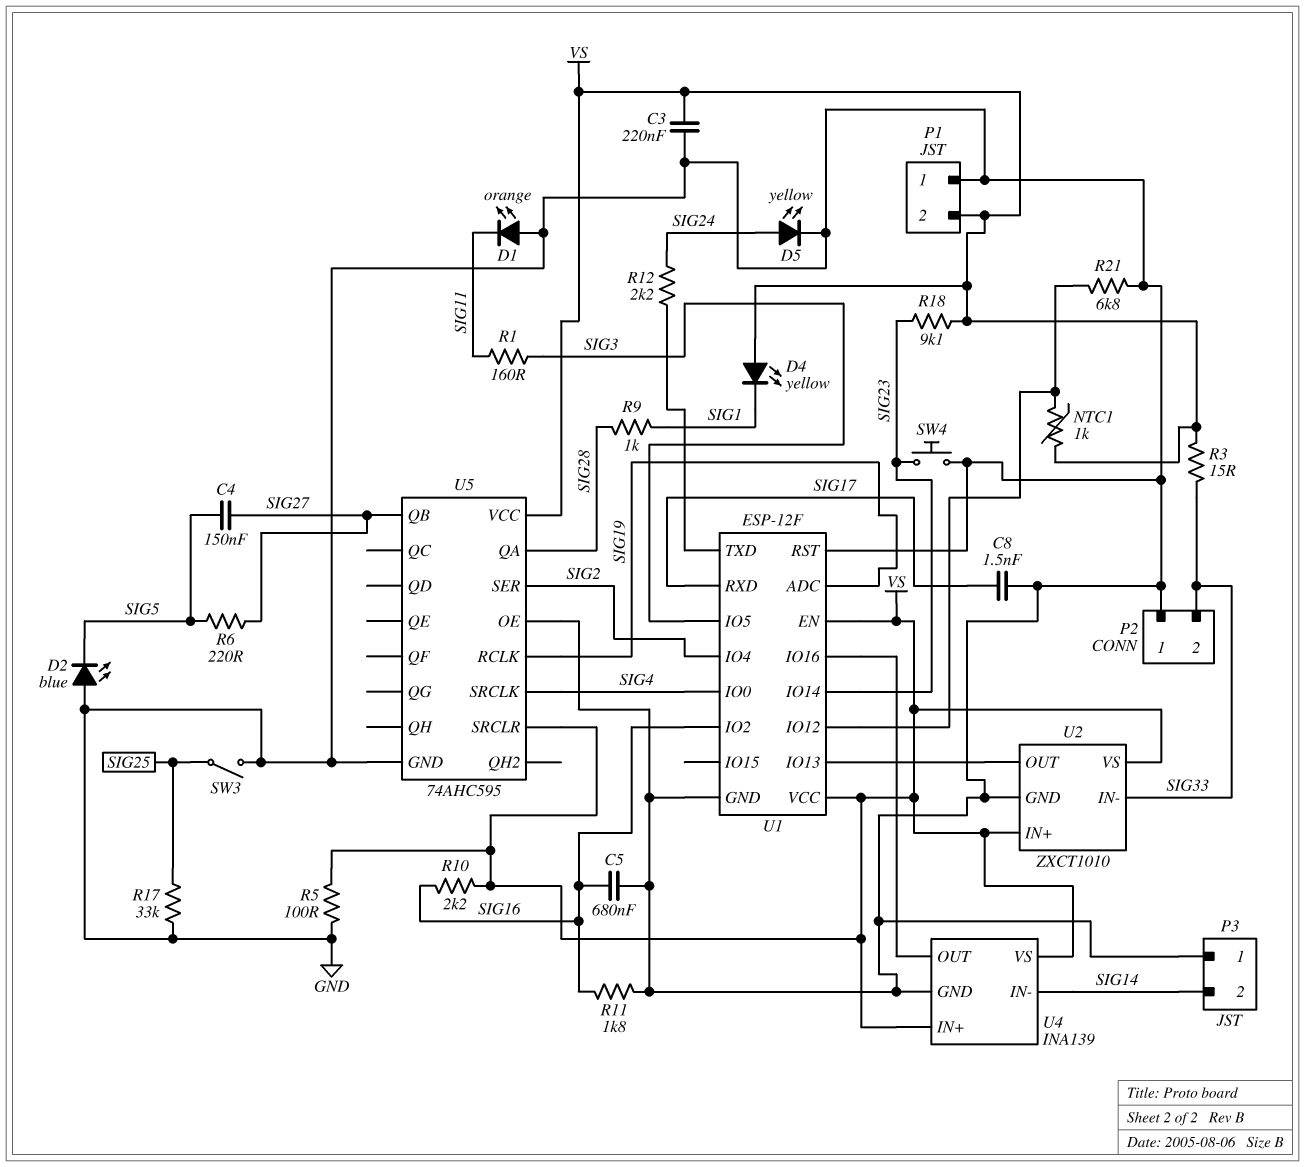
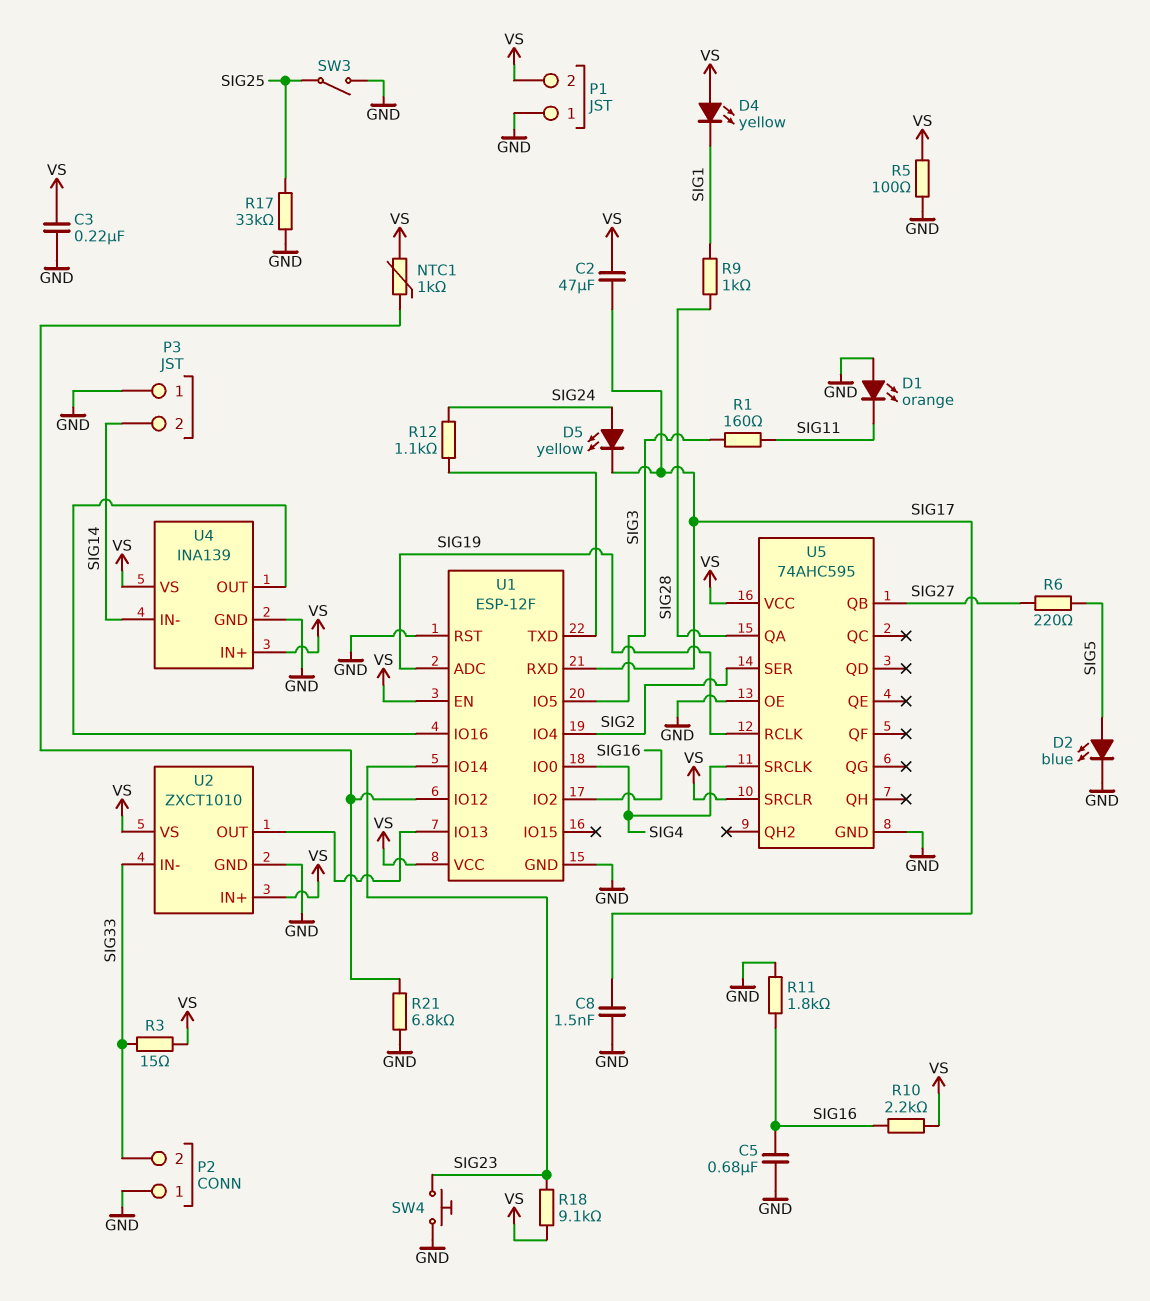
C2: none -> 47uF (SIG17, VS)
C4: 150nF (SIG5, SIG27) -> none
D2: LED blue (A GND, K SIG5) -> LED blue (A SIG5, K GND)
D5: LED yellow (A SIG24, K GND) -> LED yellow (A SIG24, K SIG17)
R12: 2.2k (SIG24, U1/TXD) -> 1.1k (SIG24, U1/TXD)

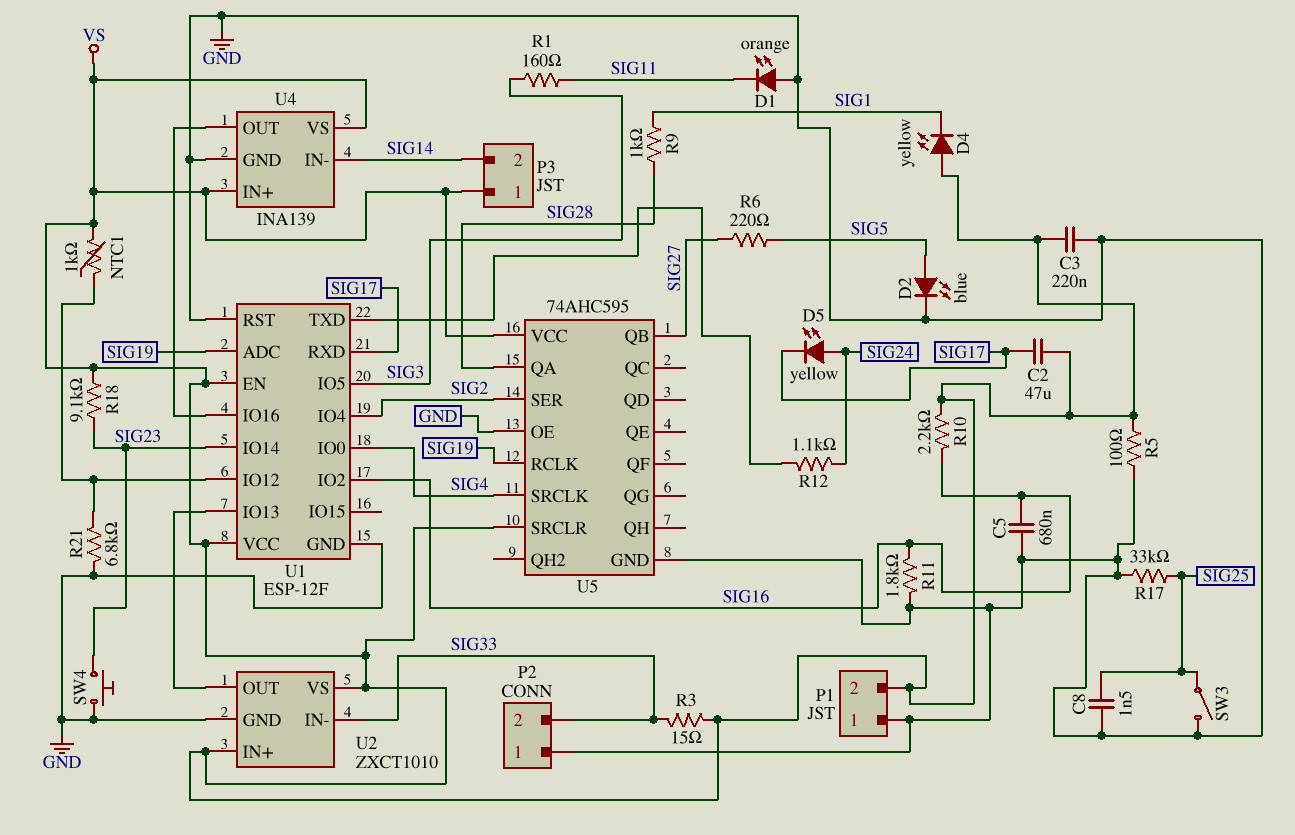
C8: 1.5nF (GND, SIG17) -> 1.5nF (GND, SIG25)
P3 pin 1: GND -> VS

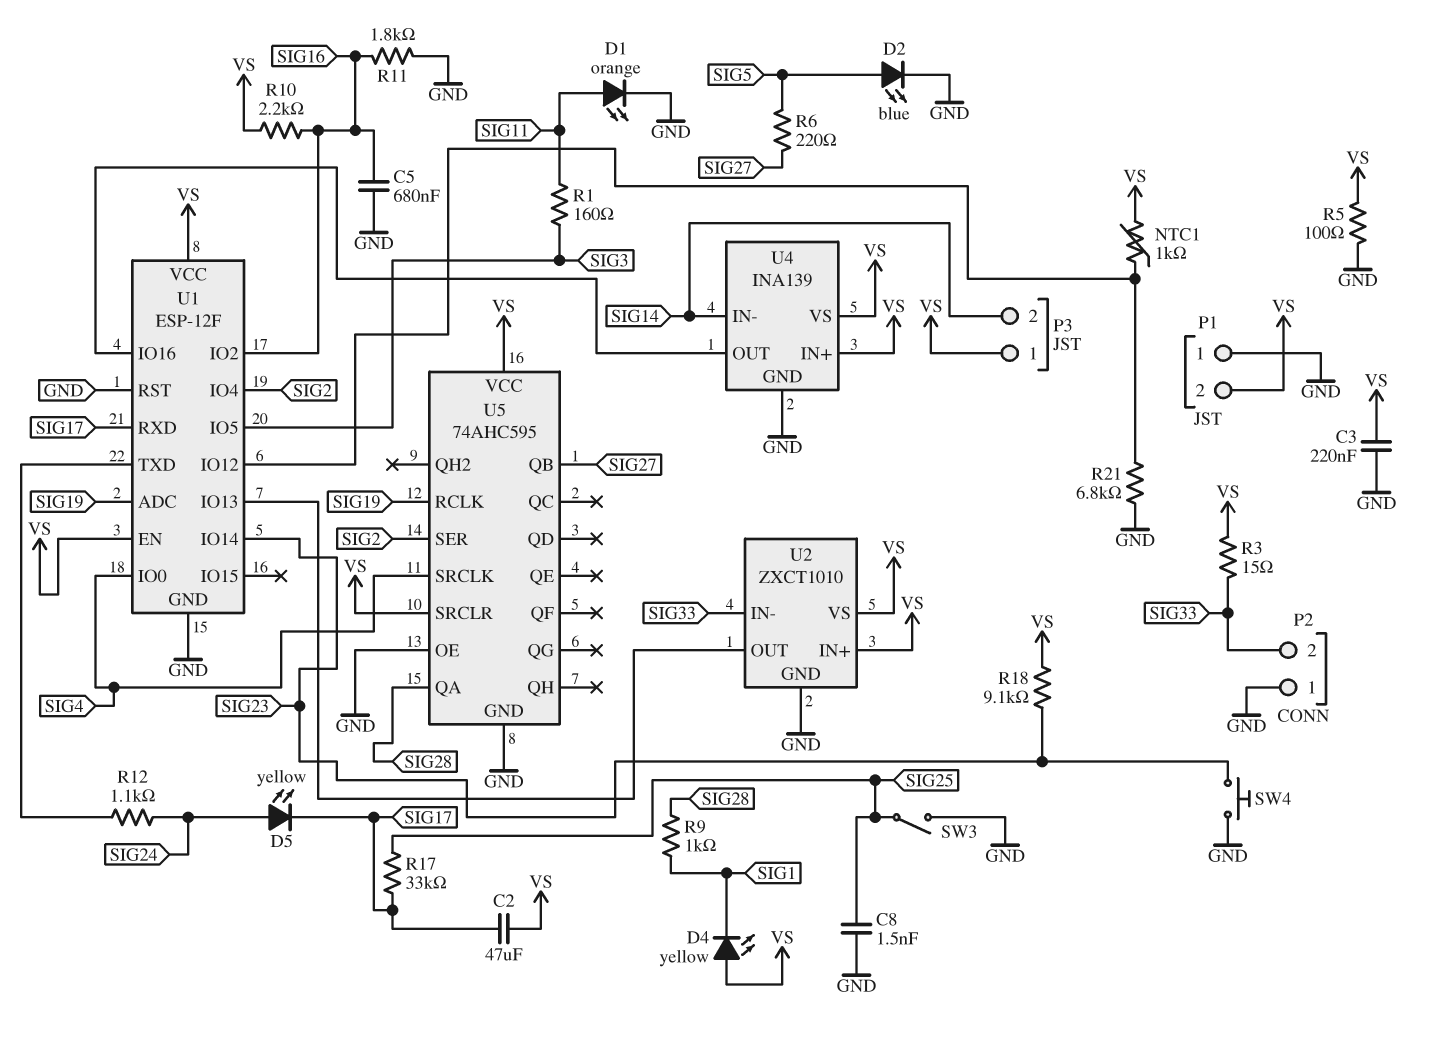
D1: LED orange (A GND, K SIG11) -> LED orange (A SIG11, K GND)
R17: 33k (GND, SIG25) -> 33k (SIG17, SIG25)

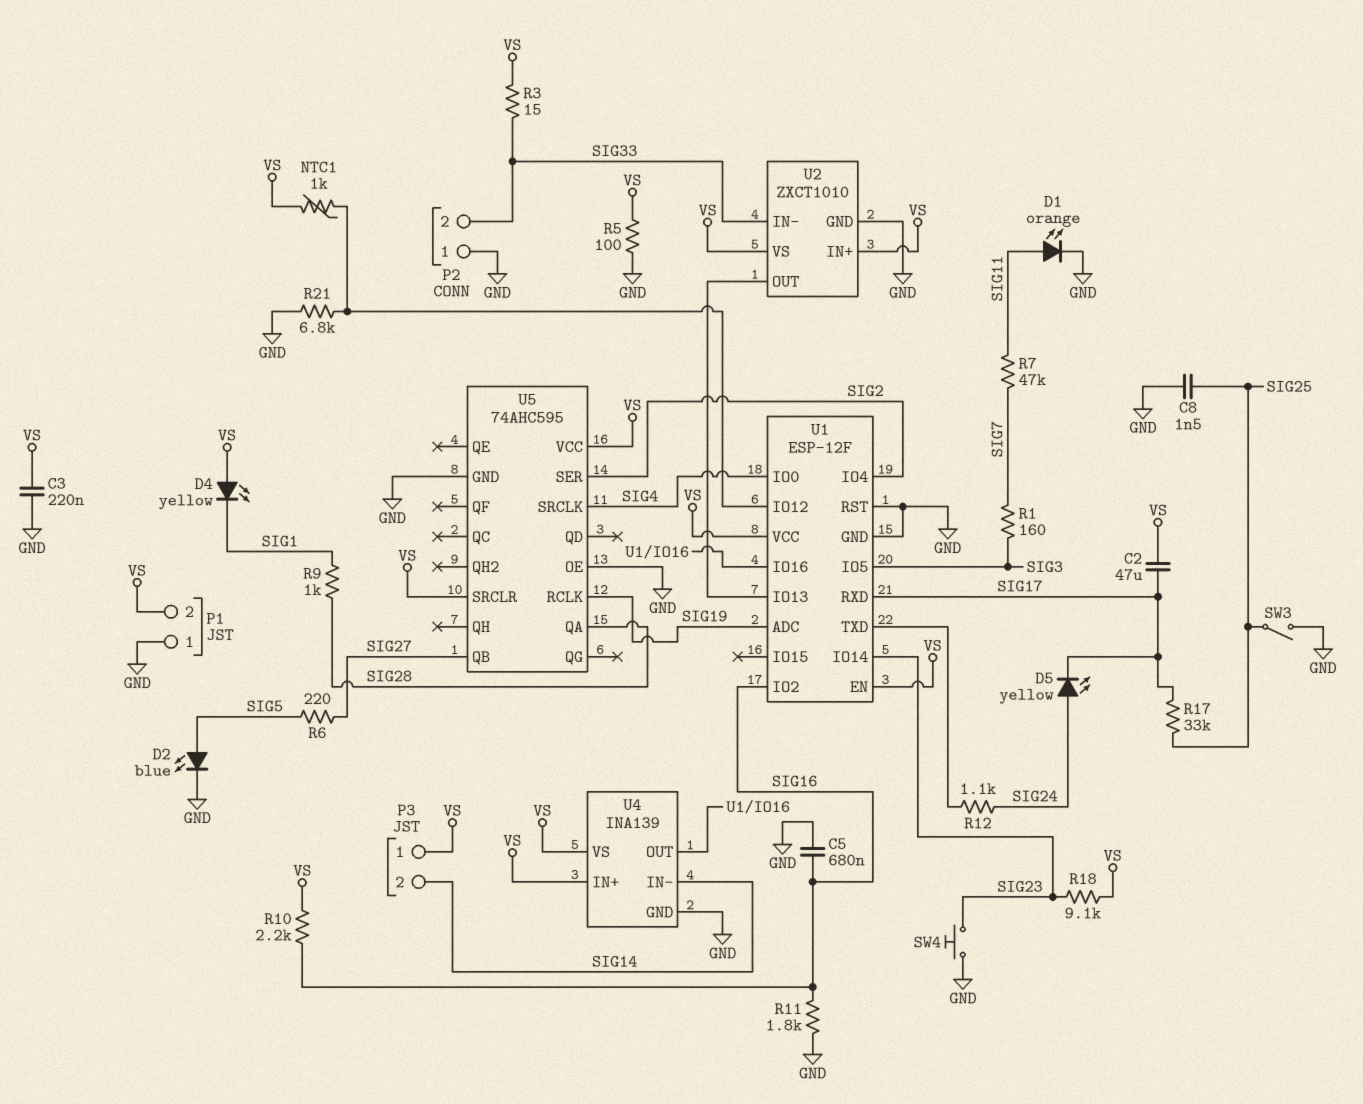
R1: 160 (SIG3, SIG11) -> 160 (SIG3, SIG7)
R7: none -> 47k (SIG7, SIG11)

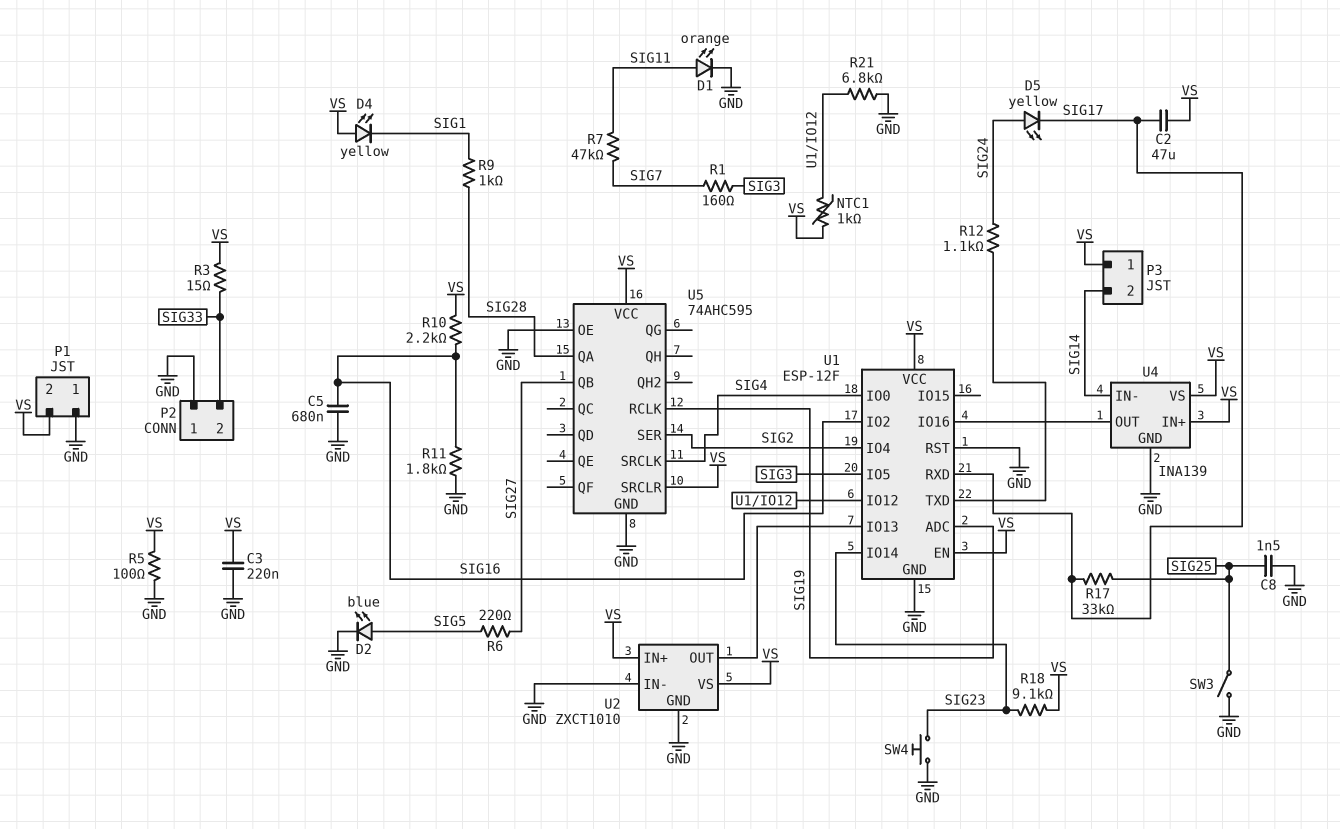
U2 pin IN-: SIG33 -> GND

